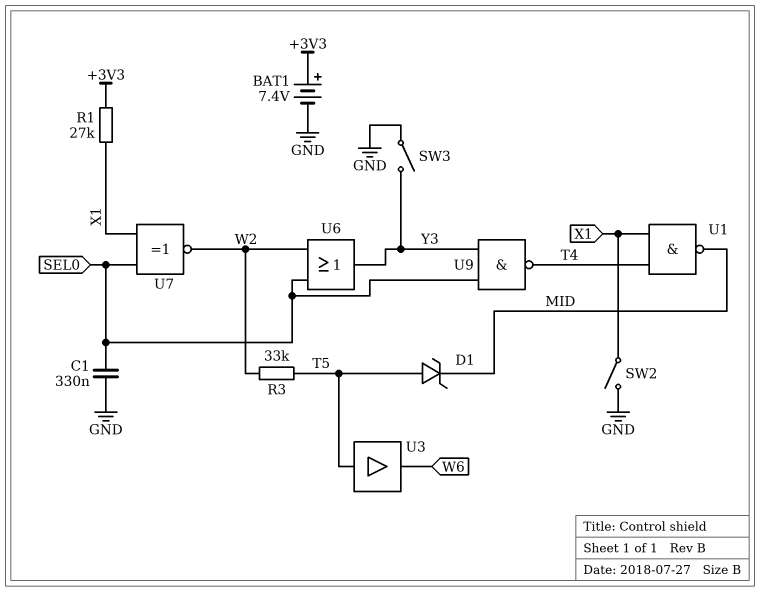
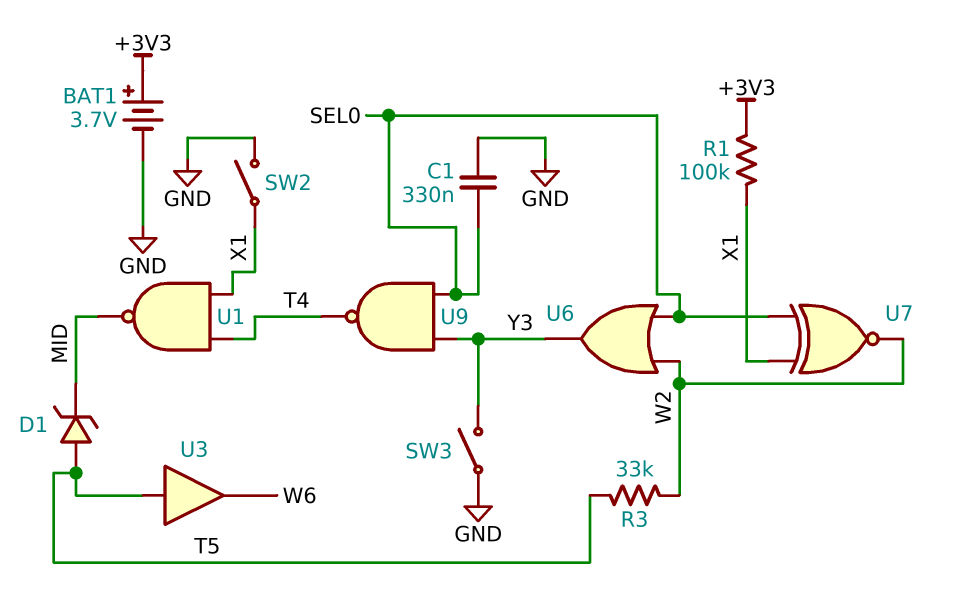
BAT1: 7.4V (plus +3V3, minus GND) -> 3.7V (plus +3V3, minus GND)
R1: 27k (+3V3, X1) -> 100k (+3V3, X1)

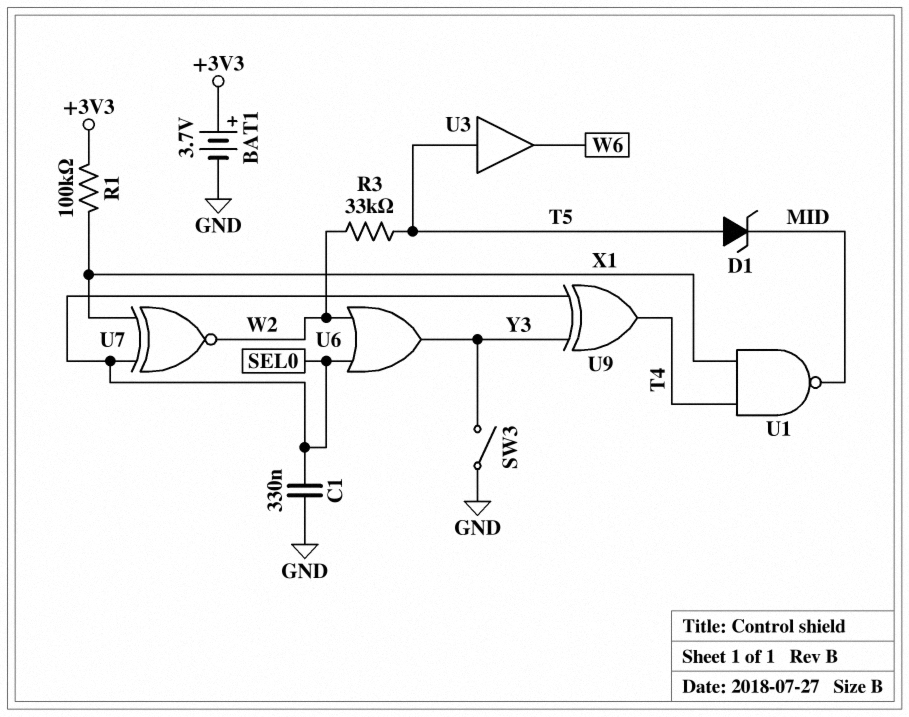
SW2: switch (GND, X1) -> none
U9: NAND (in SEL0, in Y3, out T4) -> XOR (in SEL0, in Y3, out T4)

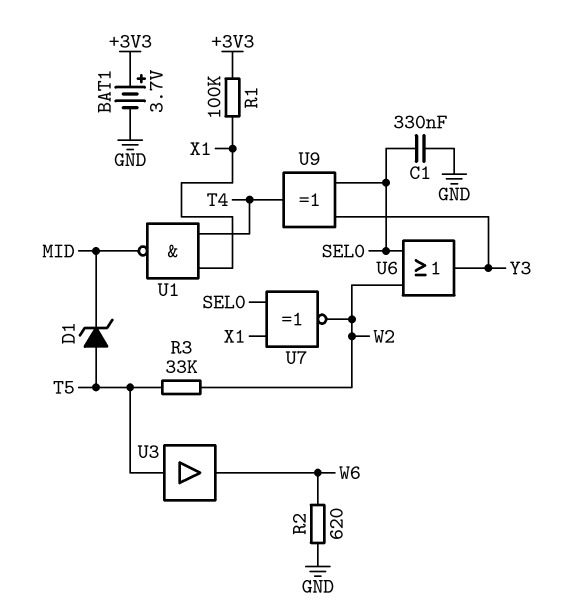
R2: none -> 620 (GND, W6)
SW3: switch (GND, Y3) -> none

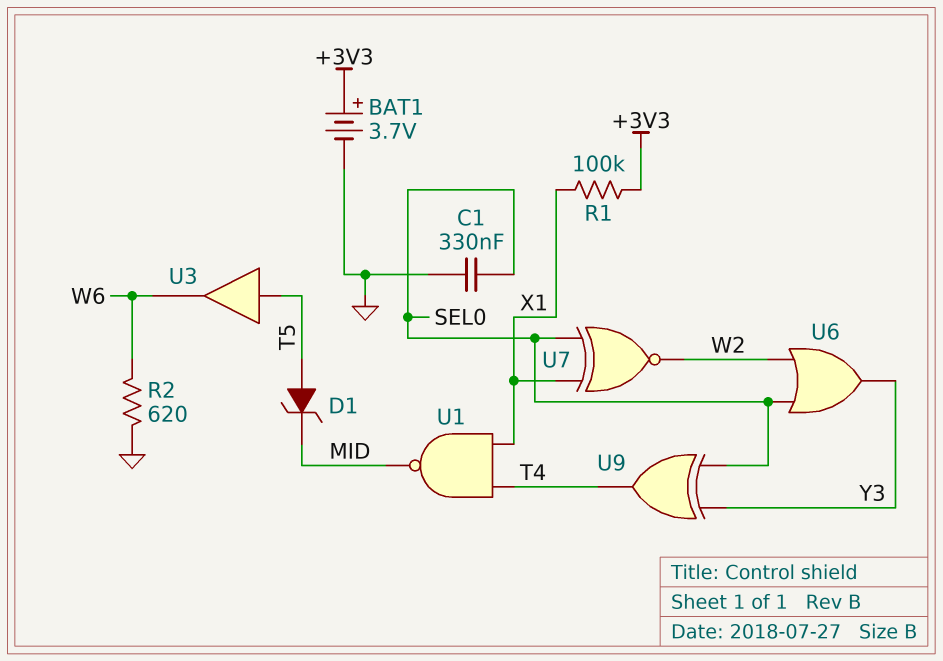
R3: 33k (T5, W2) -> none

